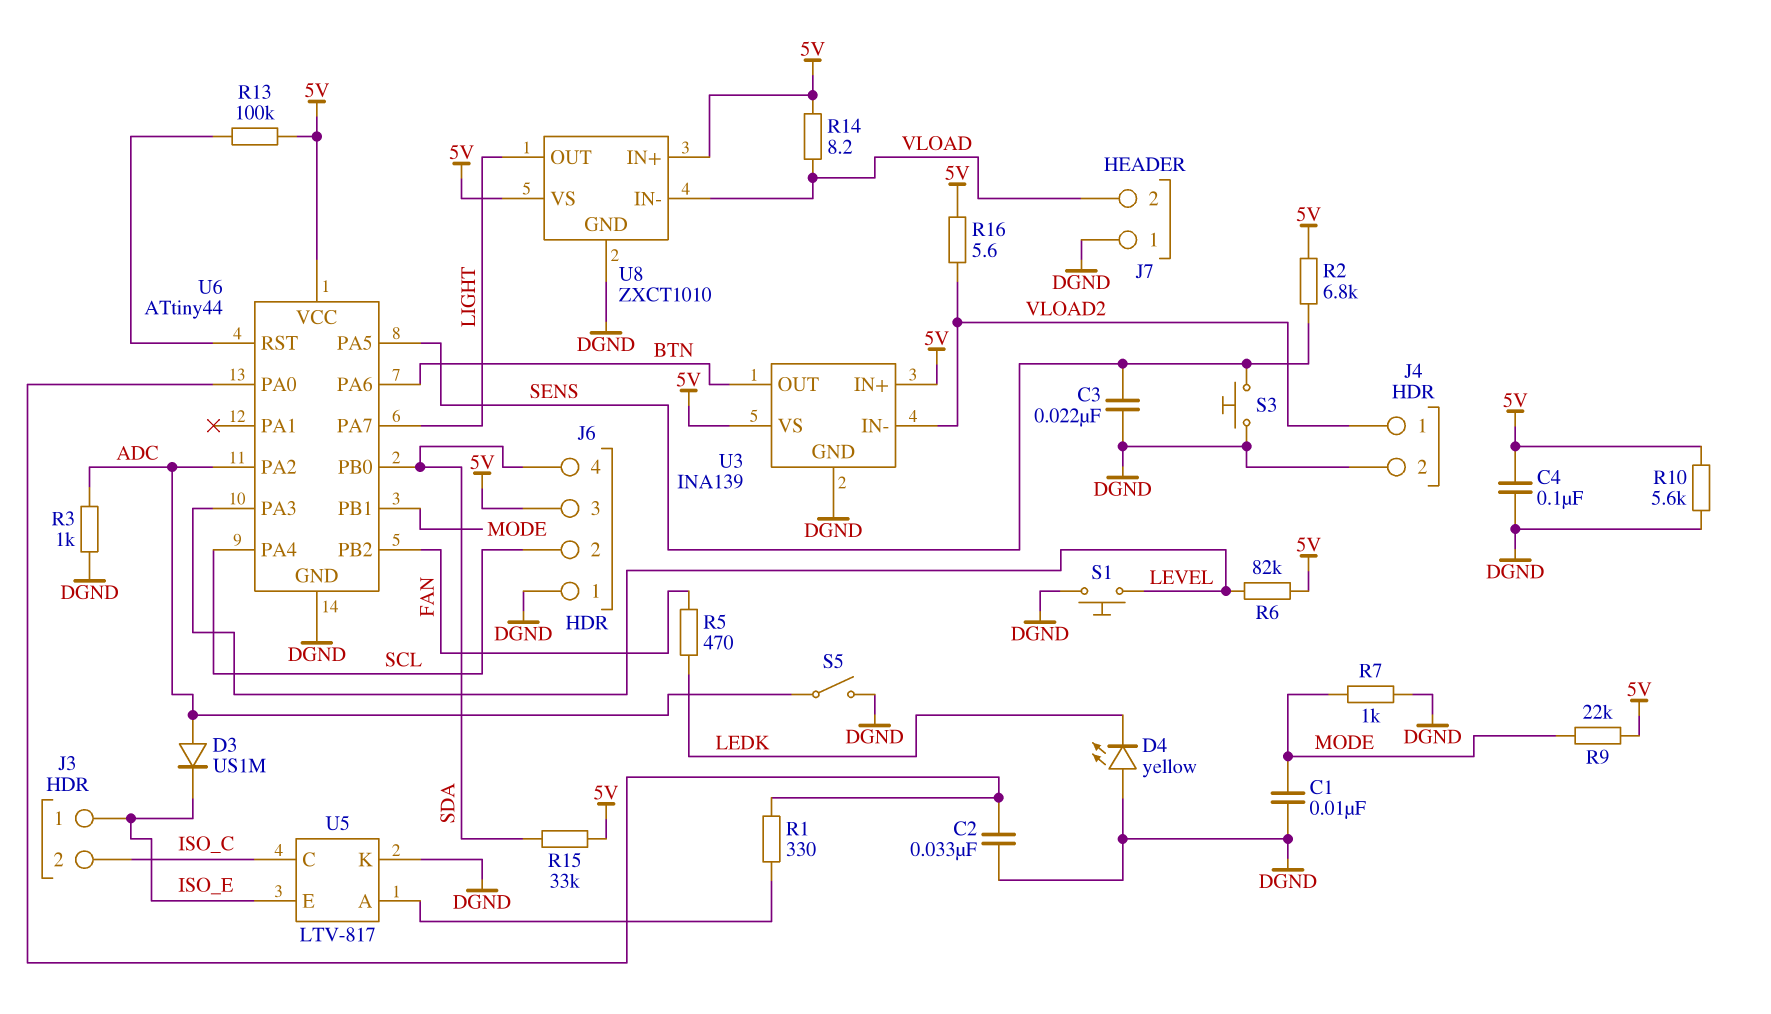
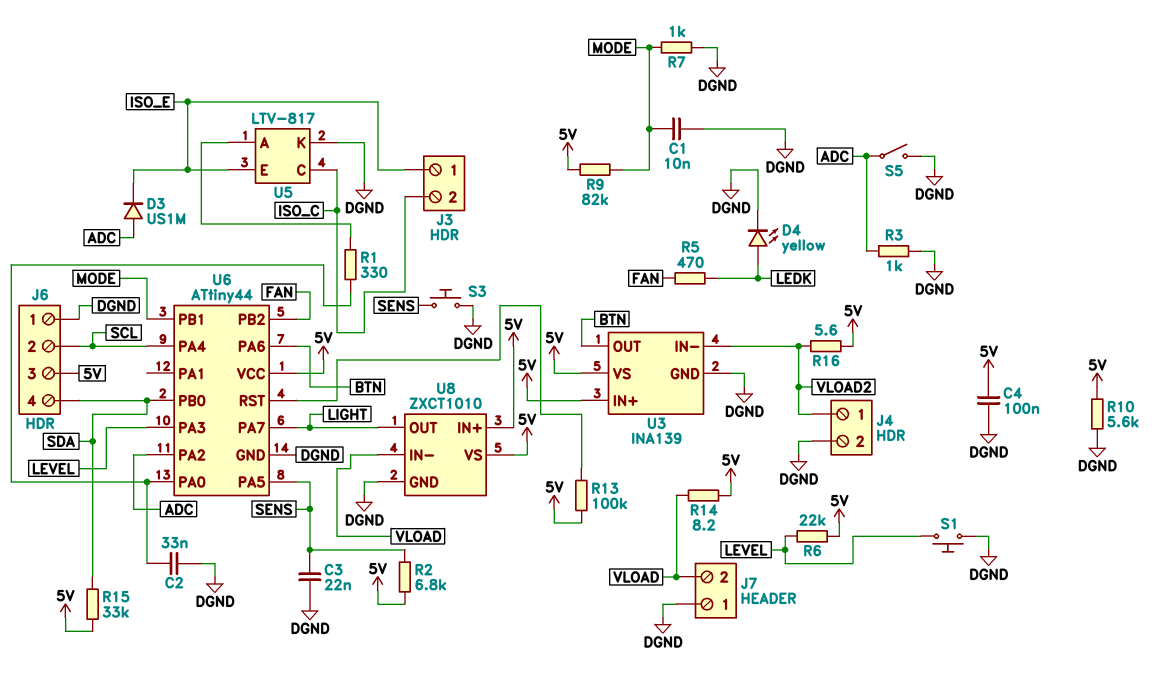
D4: LED yellow (A DGND, K LEDK) -> LED yellow (A LEDK, K DGND)
R6: 82k (5V, LEVEL) -> 22k (5V, LEVEL)
R9: 22k (5V, MODE) -> 82k (5V, MODE)

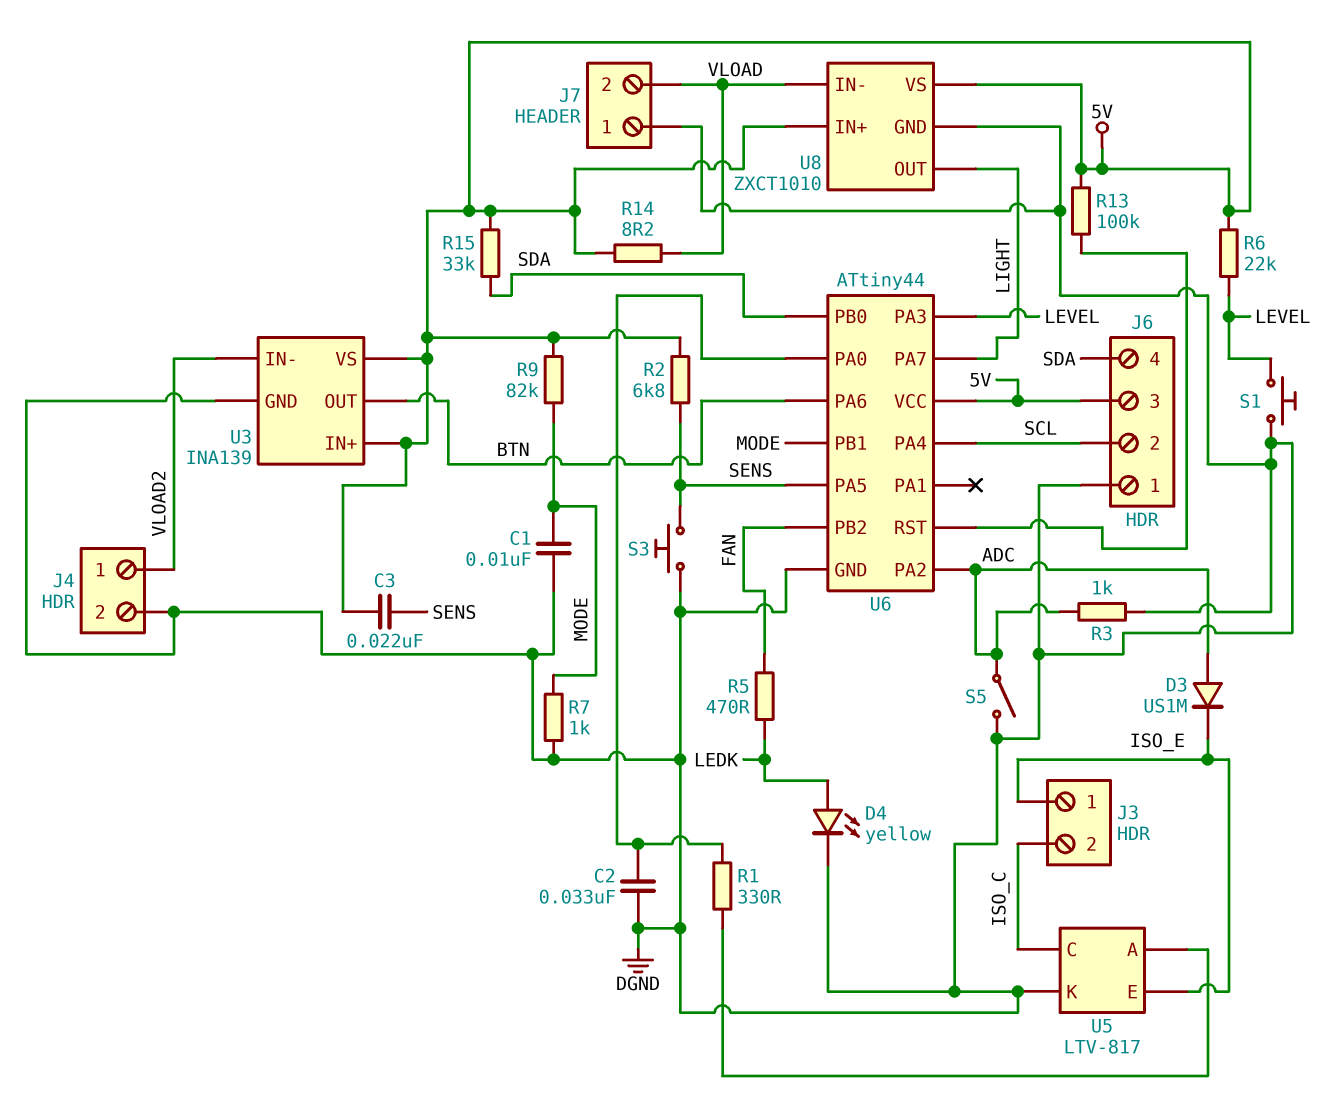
C3: 22nF (DGND, SENS) -> 22nF (5V, SENS)
C4: 100nF (5V, DGND) -> none
R10: 5.6k (5V, DGND) -> none
R16: 5.6 (5V, VLOAD2) -> none

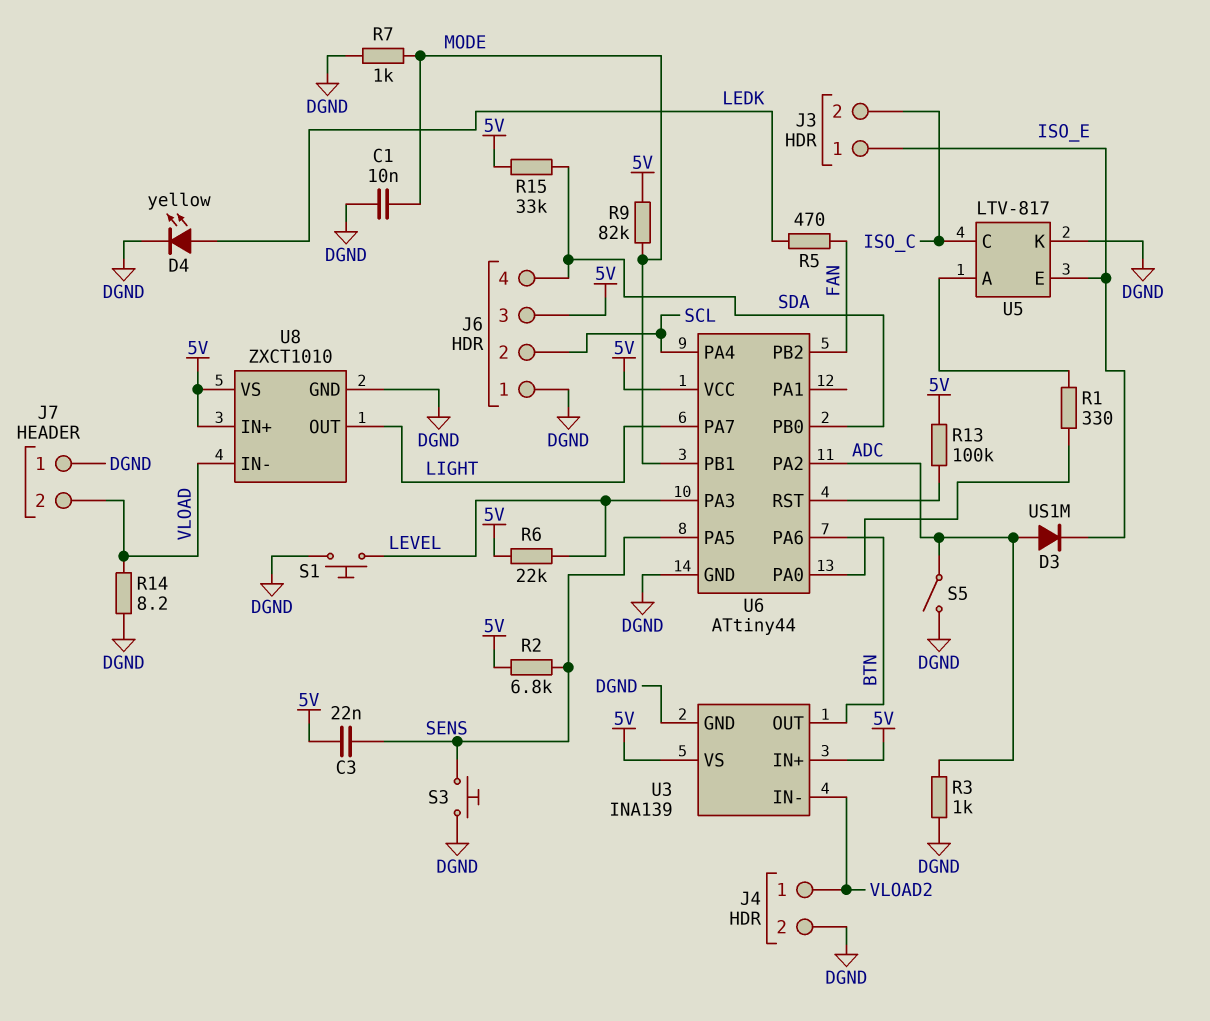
C2: 33nF (DGND, U6/PA0) -> none
R14: 8.2 (5V, VLOAD) -> 8.2 (DGND, VLOAD)

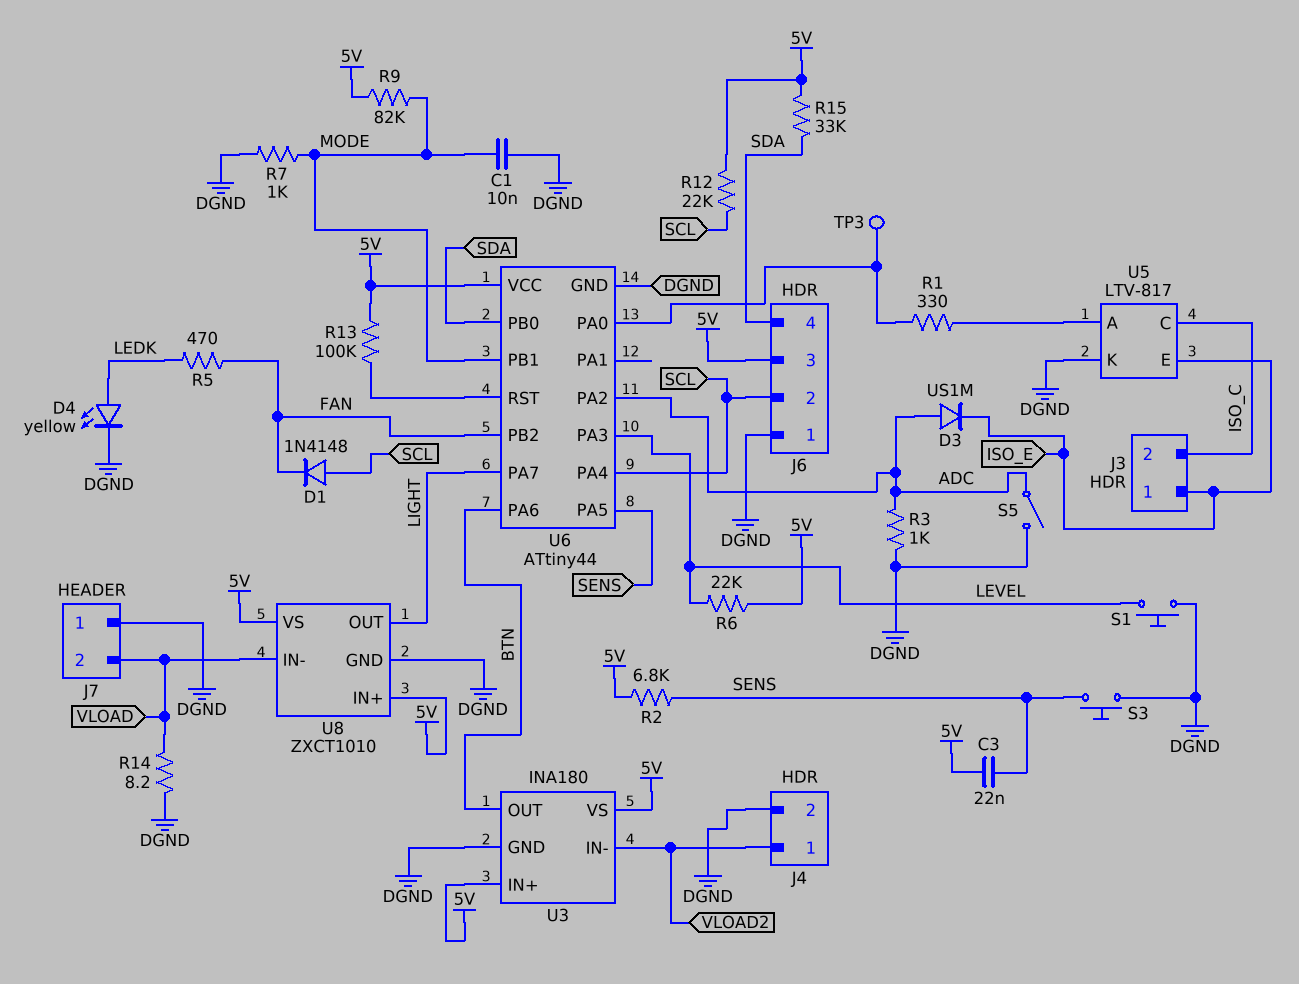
D1: none -> diode 1N4148 (A SCL, K FAN)
R12: none -> 22k (5V, SCL)
TP3: none -> test point (U6/PA0)
U3: INA139 -> INA180

